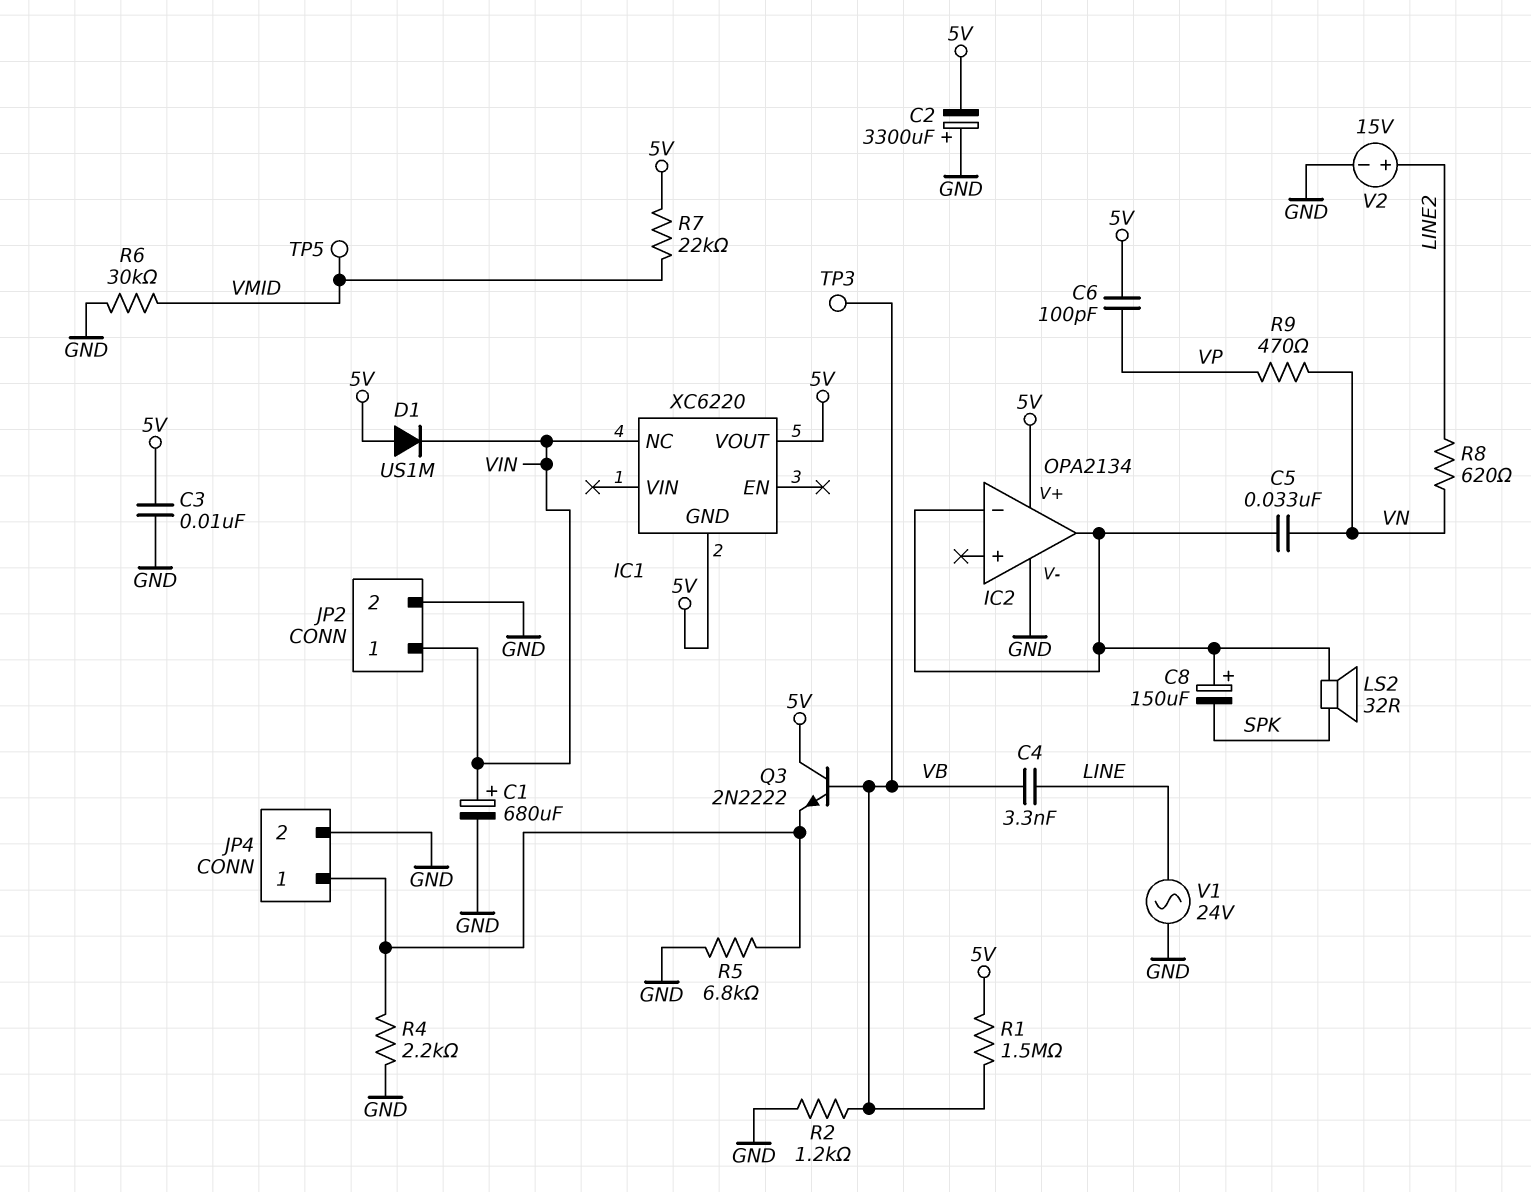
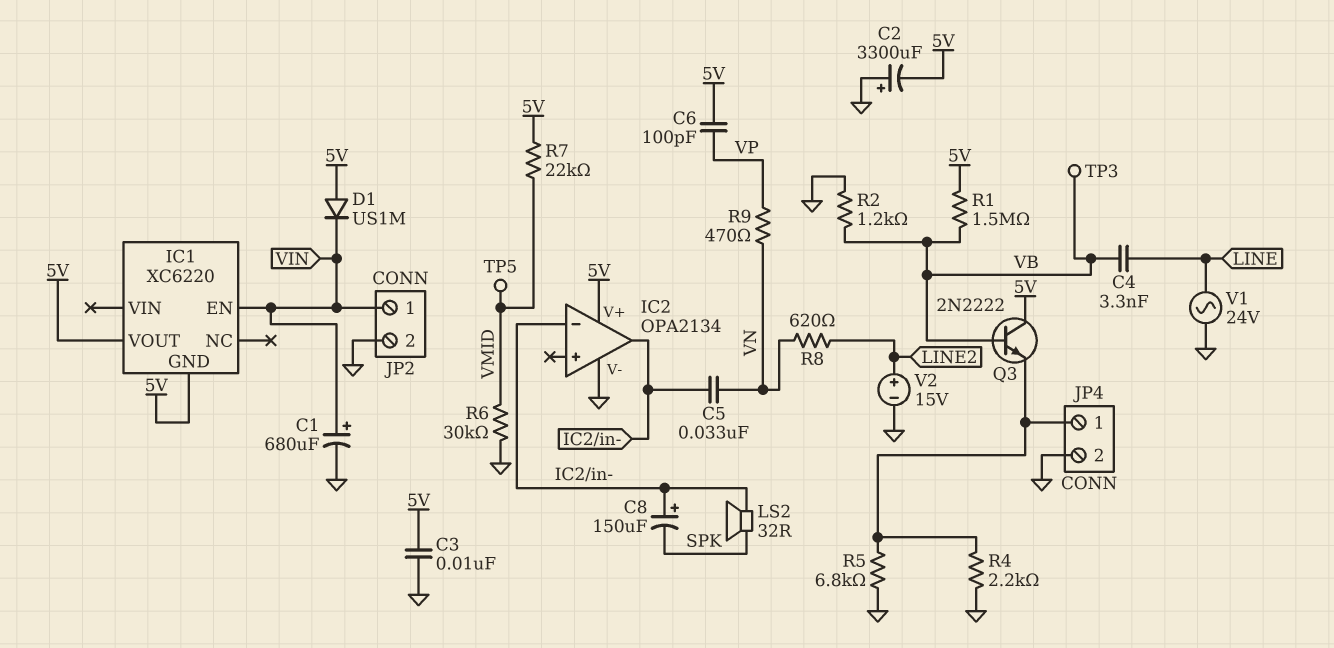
IC1 pin EN: none -> VIN
IC1 pin NC: VIN -> none

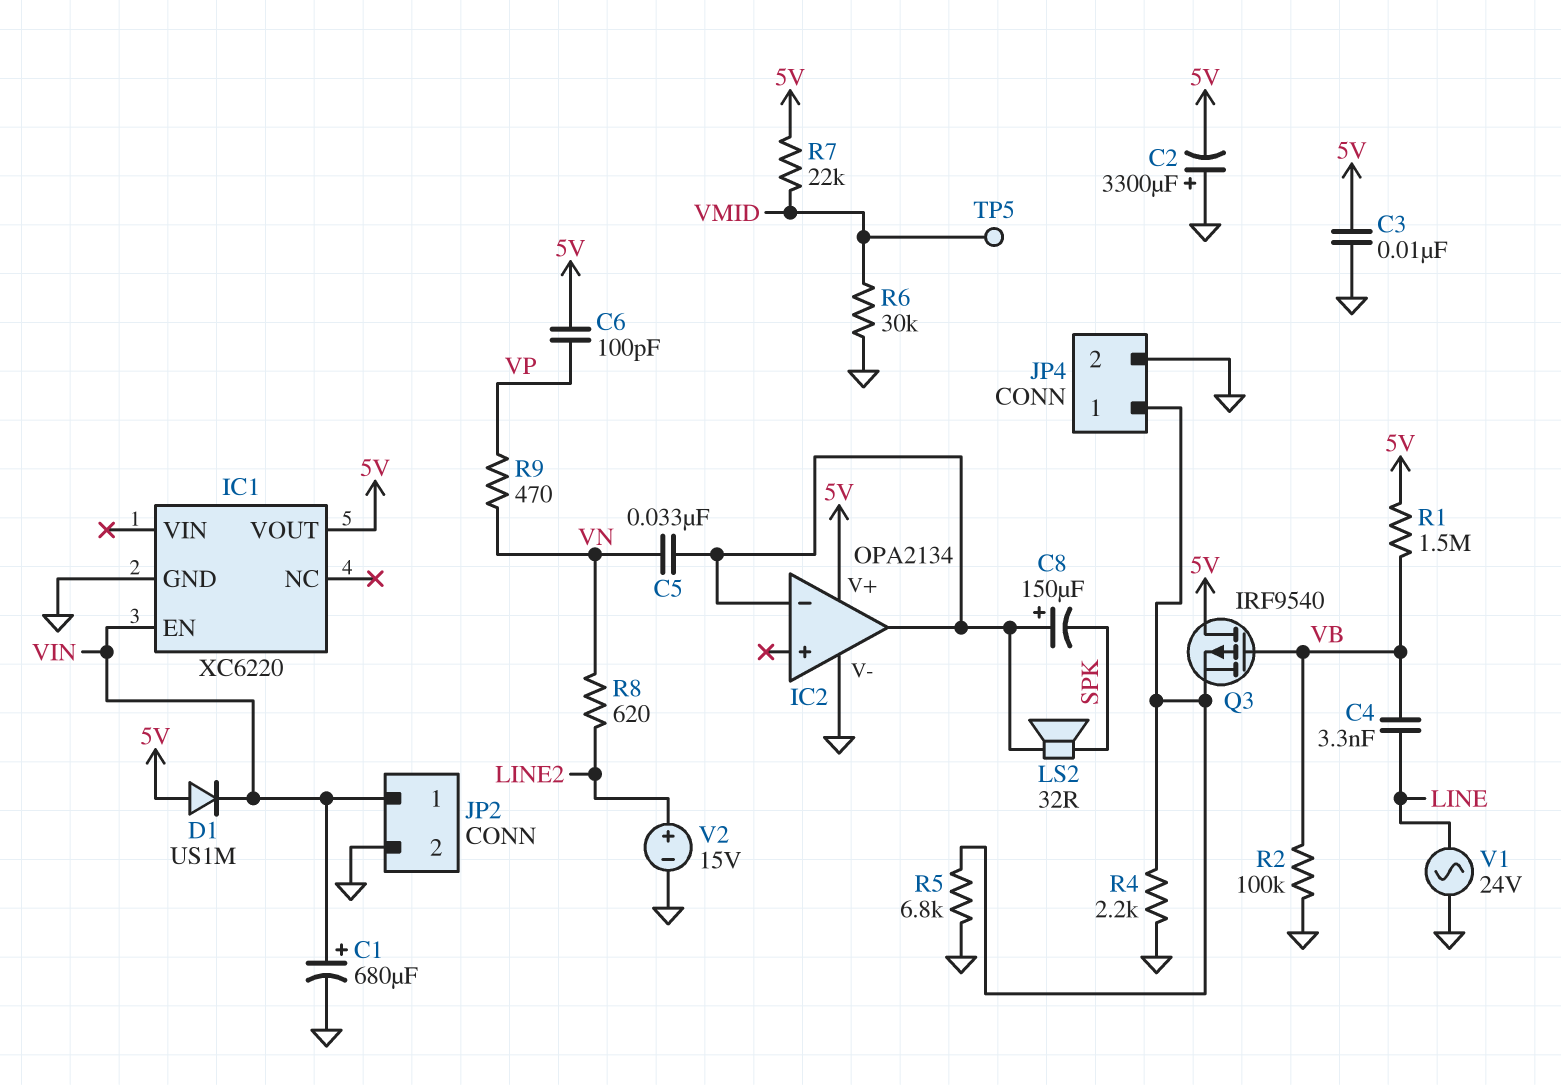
IC1 pin GND: 5V -> GND
Q3: NPN 2N2222 (B VB, C 5V, E JP4/1) -> PMOS IRF9540 (G VB, D 5V, S JP4/1)
R2: 1.2k (GND, VB) -> 100k (GND, VB)
TP3: test point (VB) -> none

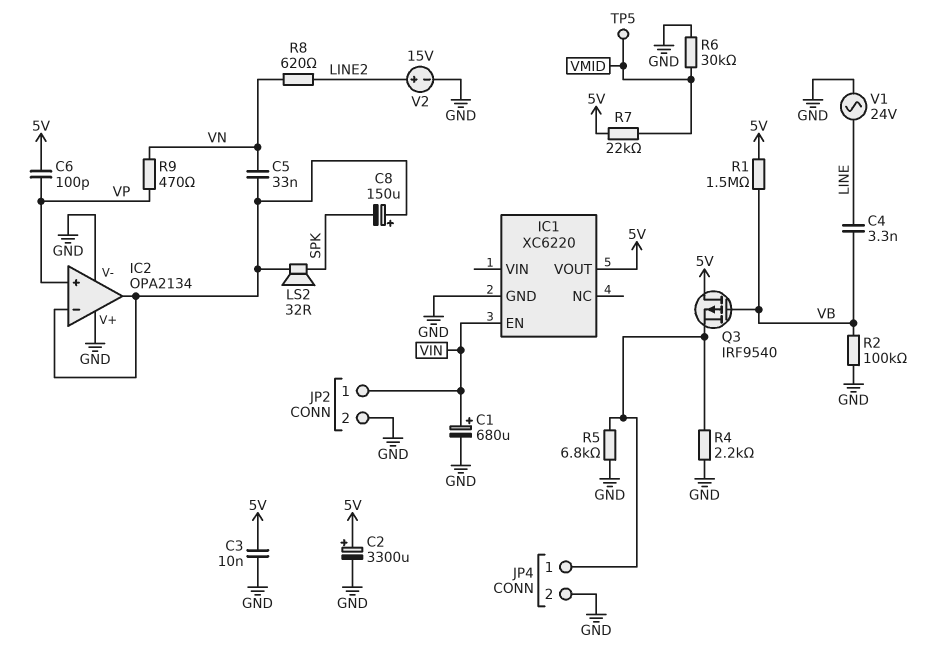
C2: 3300uF (plus GND, minus 5V) -> 3300uF (plus 5V, minus GND)
D1: diode US1M (A 5V, K VIN) -> none
IC2 pin V+: 5V -> GND
IC2 pin in+: none -> VP

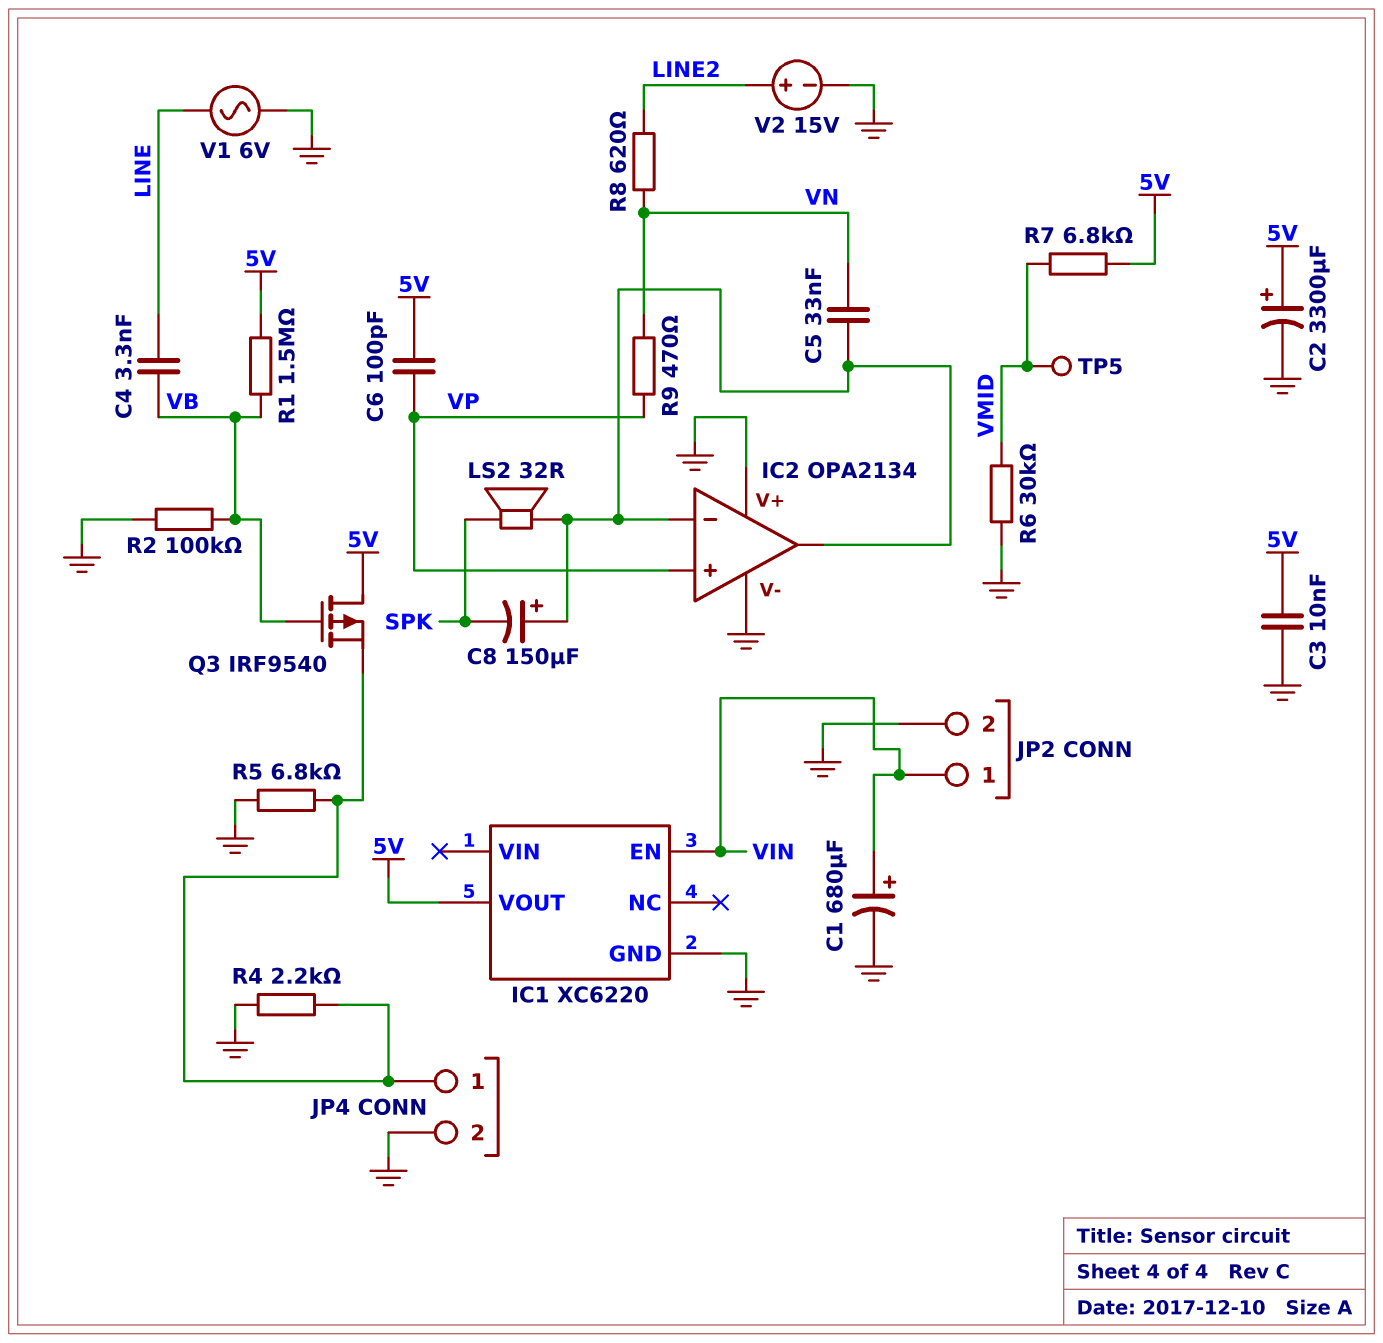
R7: 22k (5V, VMID) -> 6.8k (5V, VMID)
V1: AC 24V (GND, LINE) -> AC 6V (GND, LINE)

